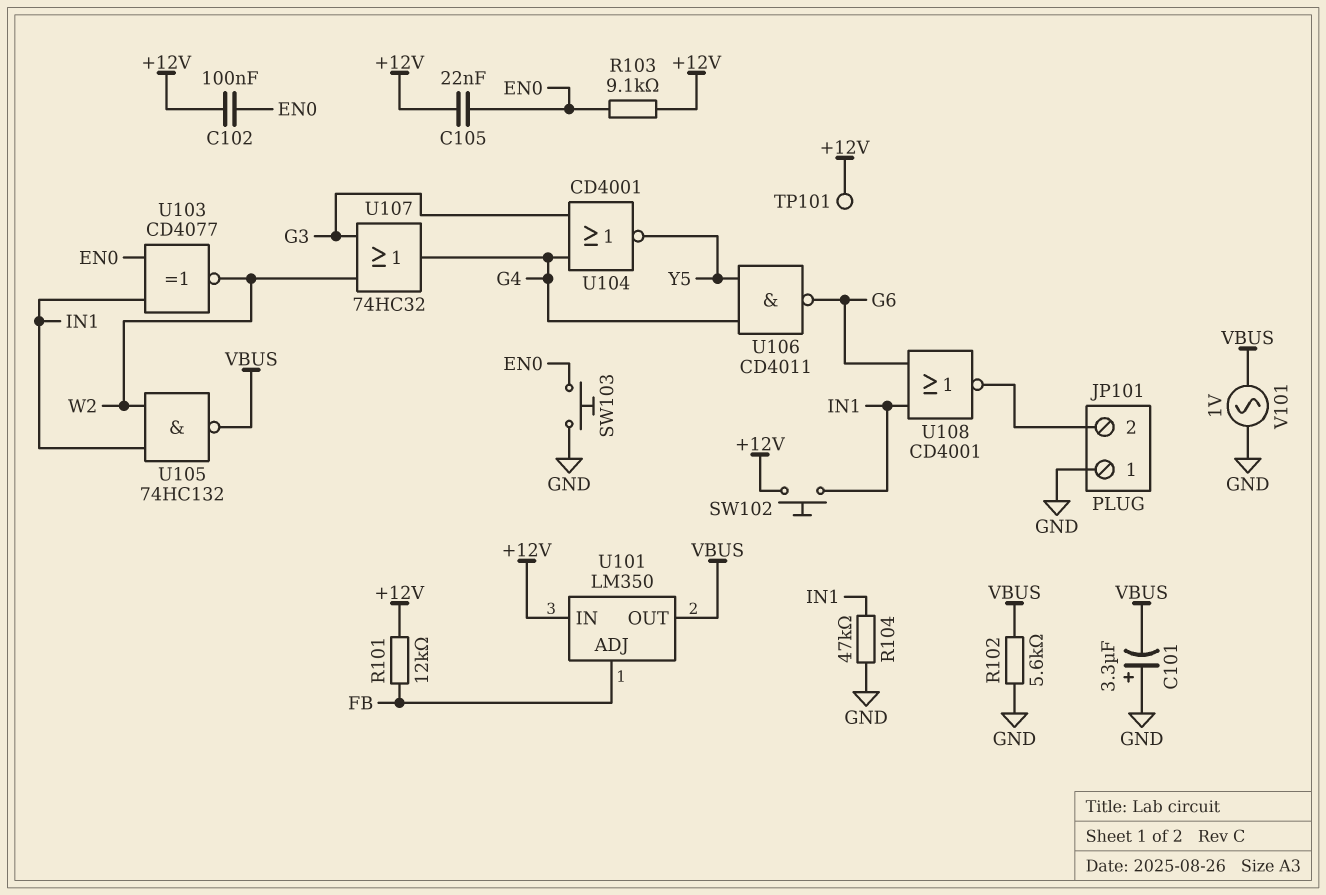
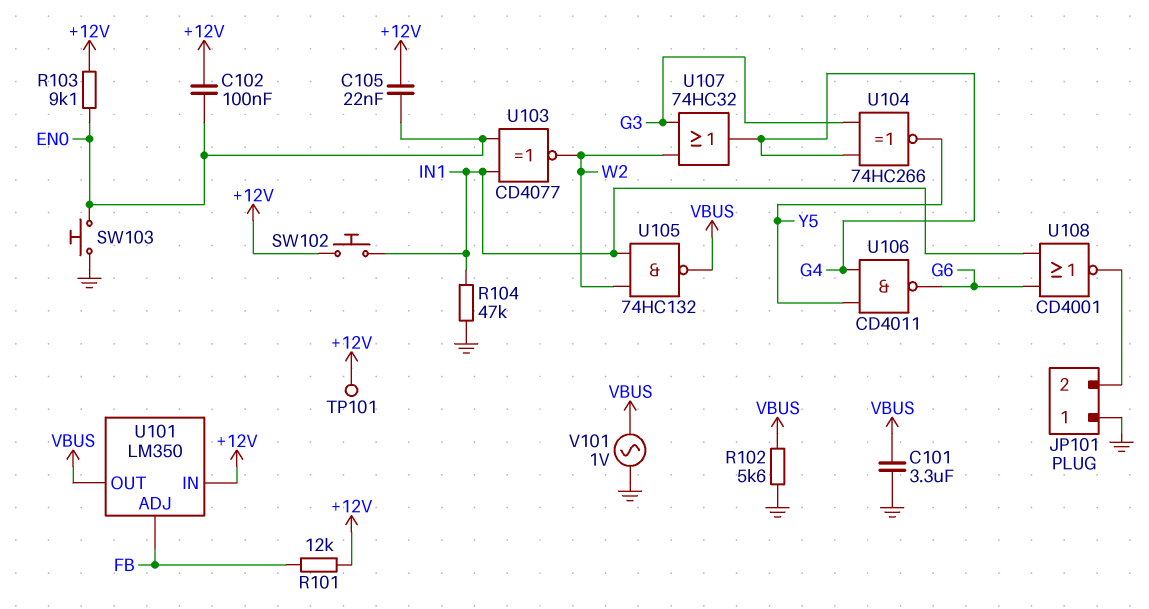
C101: 3.3uF (plus GND, minus VBUS) -> 3.3uF (GND, VBUS)
U104: NOR CD4001 (in G3, in G4, out Y5) -> XNOR 74HC266 (in G3, in G4, out Y5)

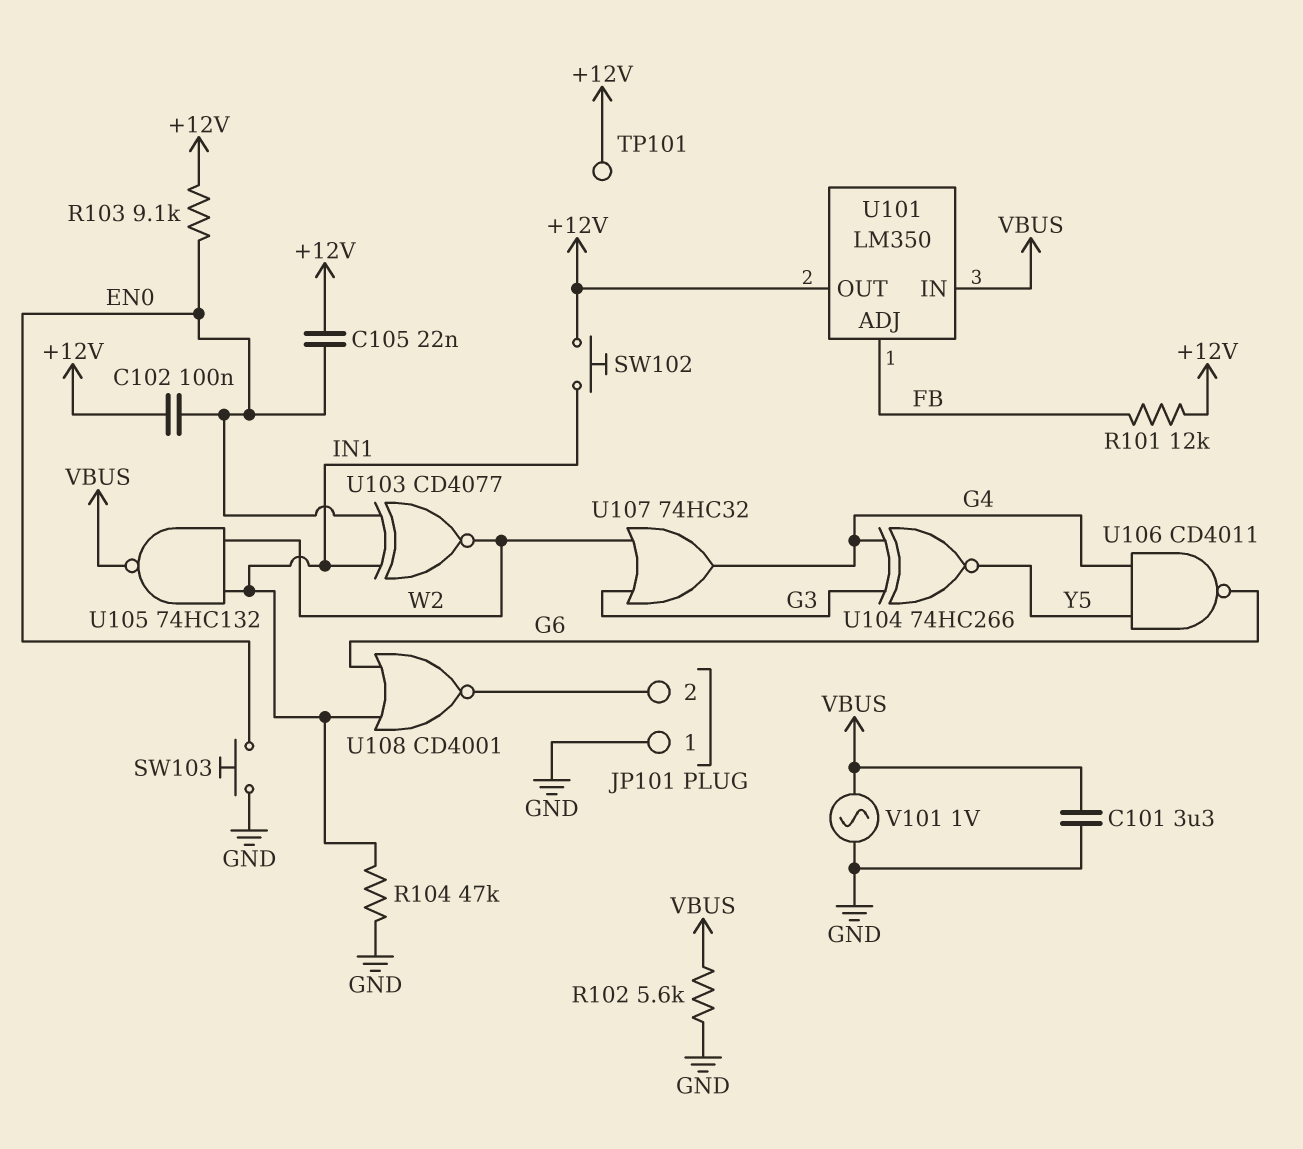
U101 pin IN: +12V -> VBUS
U101 pin OUT: VBUS -> +12V

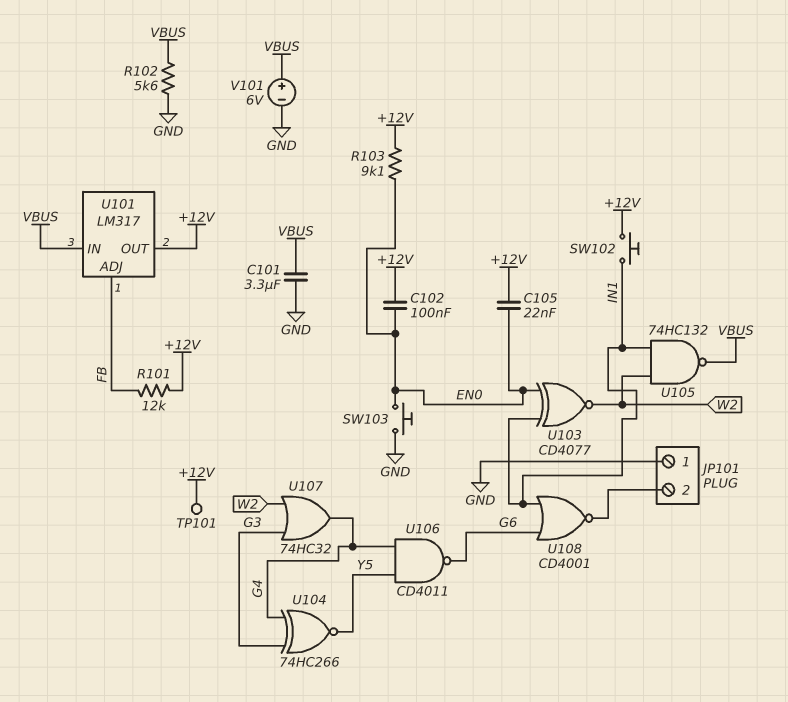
R104: 47k (GND, IN1) -> none
U101: LM350 -> LM317
V101: AC 1V (GND, VBUS) -> 6V (plus VBUS, minus GND)

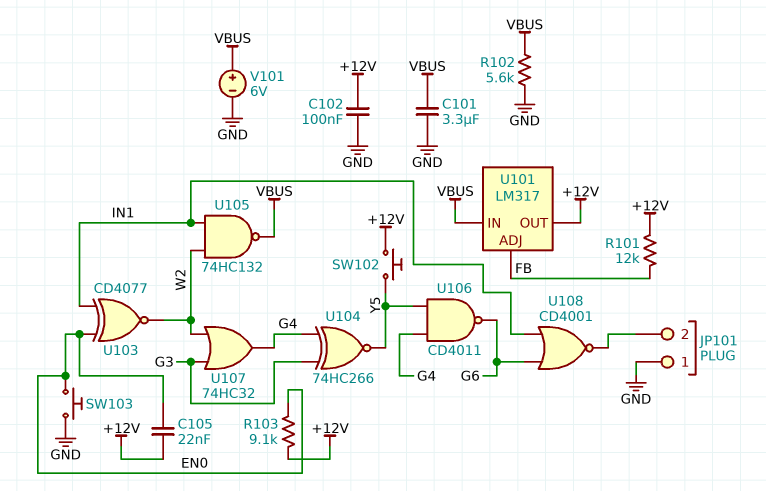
C102: 100nF (+12V, EN0) -> 100nF (+12V, GND)
SW102: button (+12V, IN1) -> button (+12V, Y5)
TP101: test point (+12V) -> none

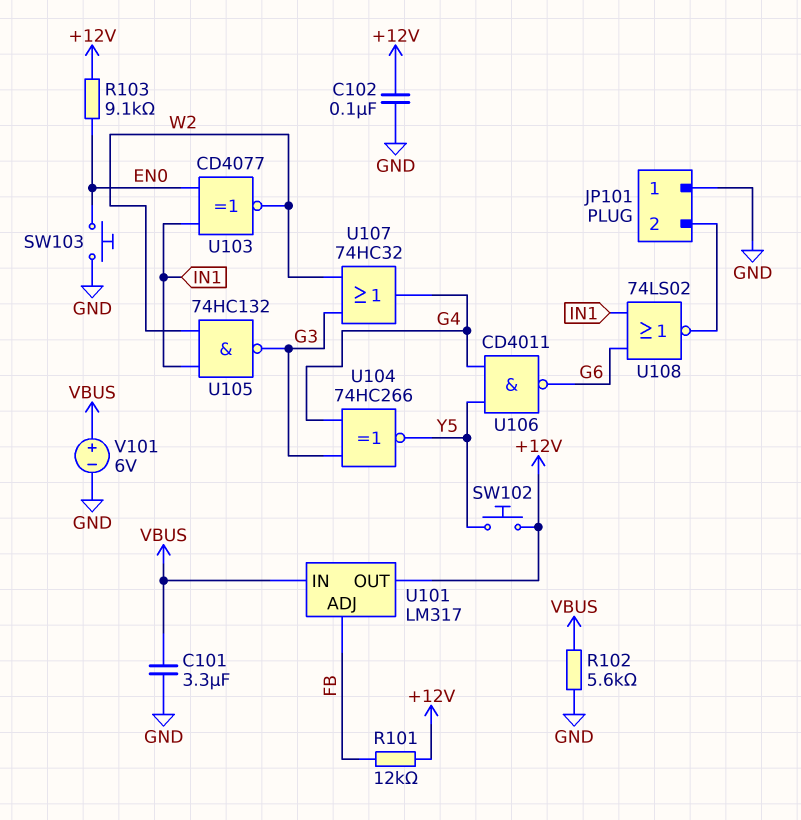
C105: 22nF (+12V, EN0) -> none
U105: NAND 74HC132 (in IN1, in W2, out VBUS) -> NAND 74HC132 (in IN1, in W2, out G3)
U108: NOR CD4001 (in G6, in IN1, out JP101/2) -> NOR 74LS02 (in G6, in IN1, out JP101/2)

